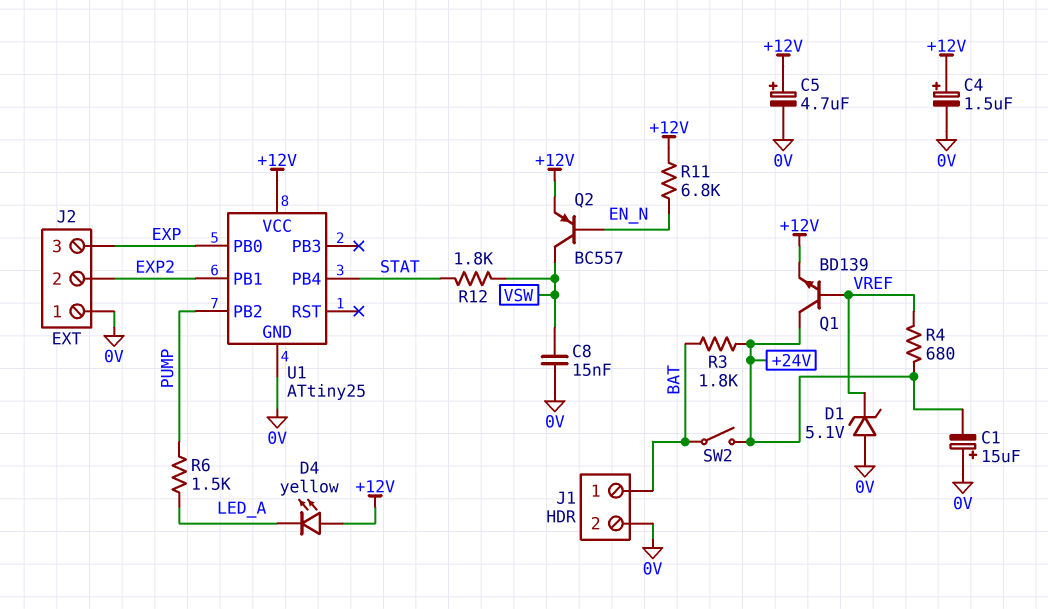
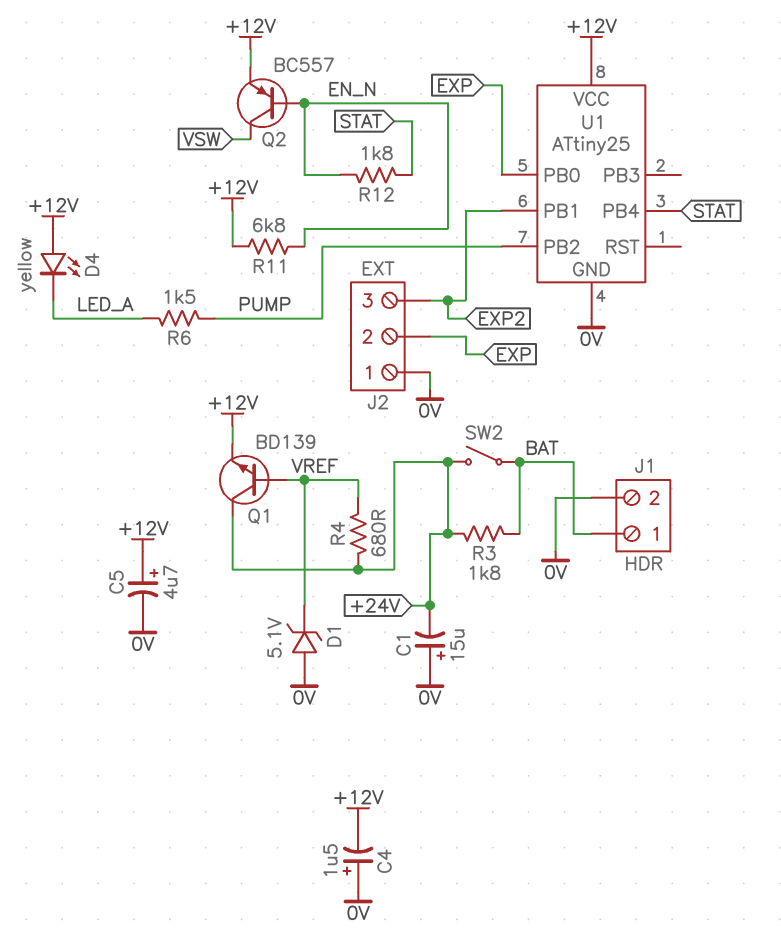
C4: 1.5uF (plus +12V, minus 0V) -> 1.5uF (plus 0V, minus +12V)
C8: 15nF (0V, VSW) -> none
J2 pin 2: EXP2 -> EXP
J2 pin 3: EXP -> EXP2
R12: 1.8k (STAT, VSW) -> 1.8k (EN_N, STAT)

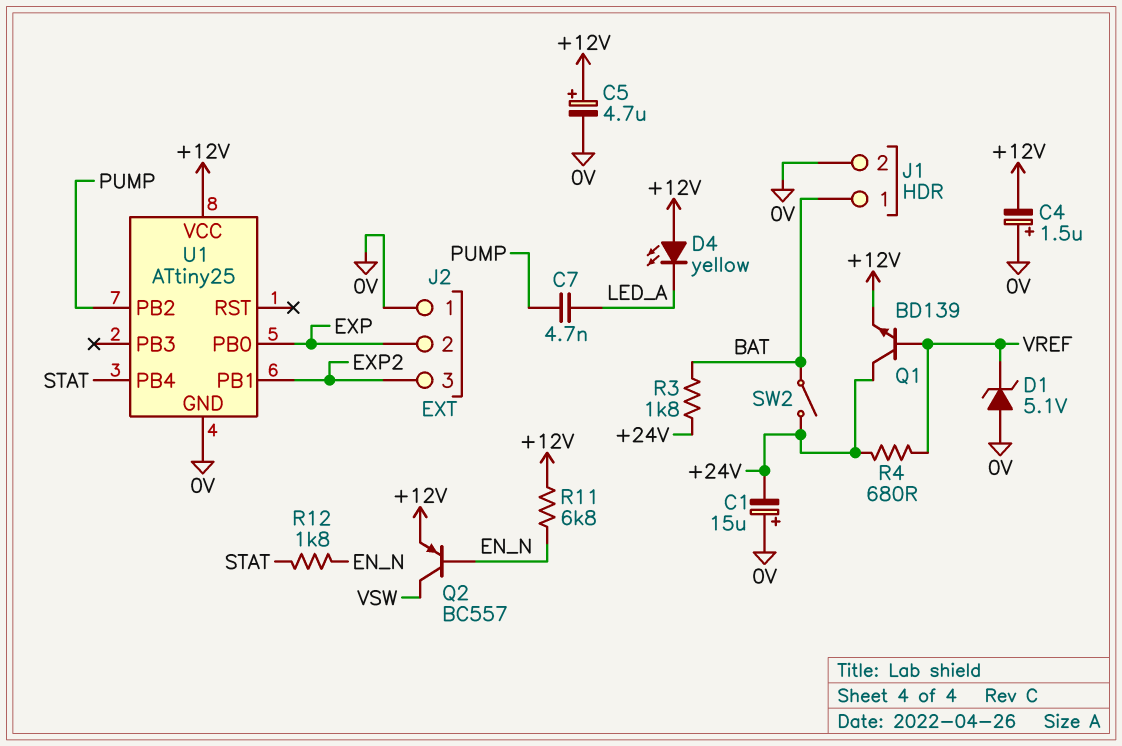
C7: none -> 4.7nF (LED_A, PUMP)
R6: 1.5k (LED_A, PUMP) -> none

